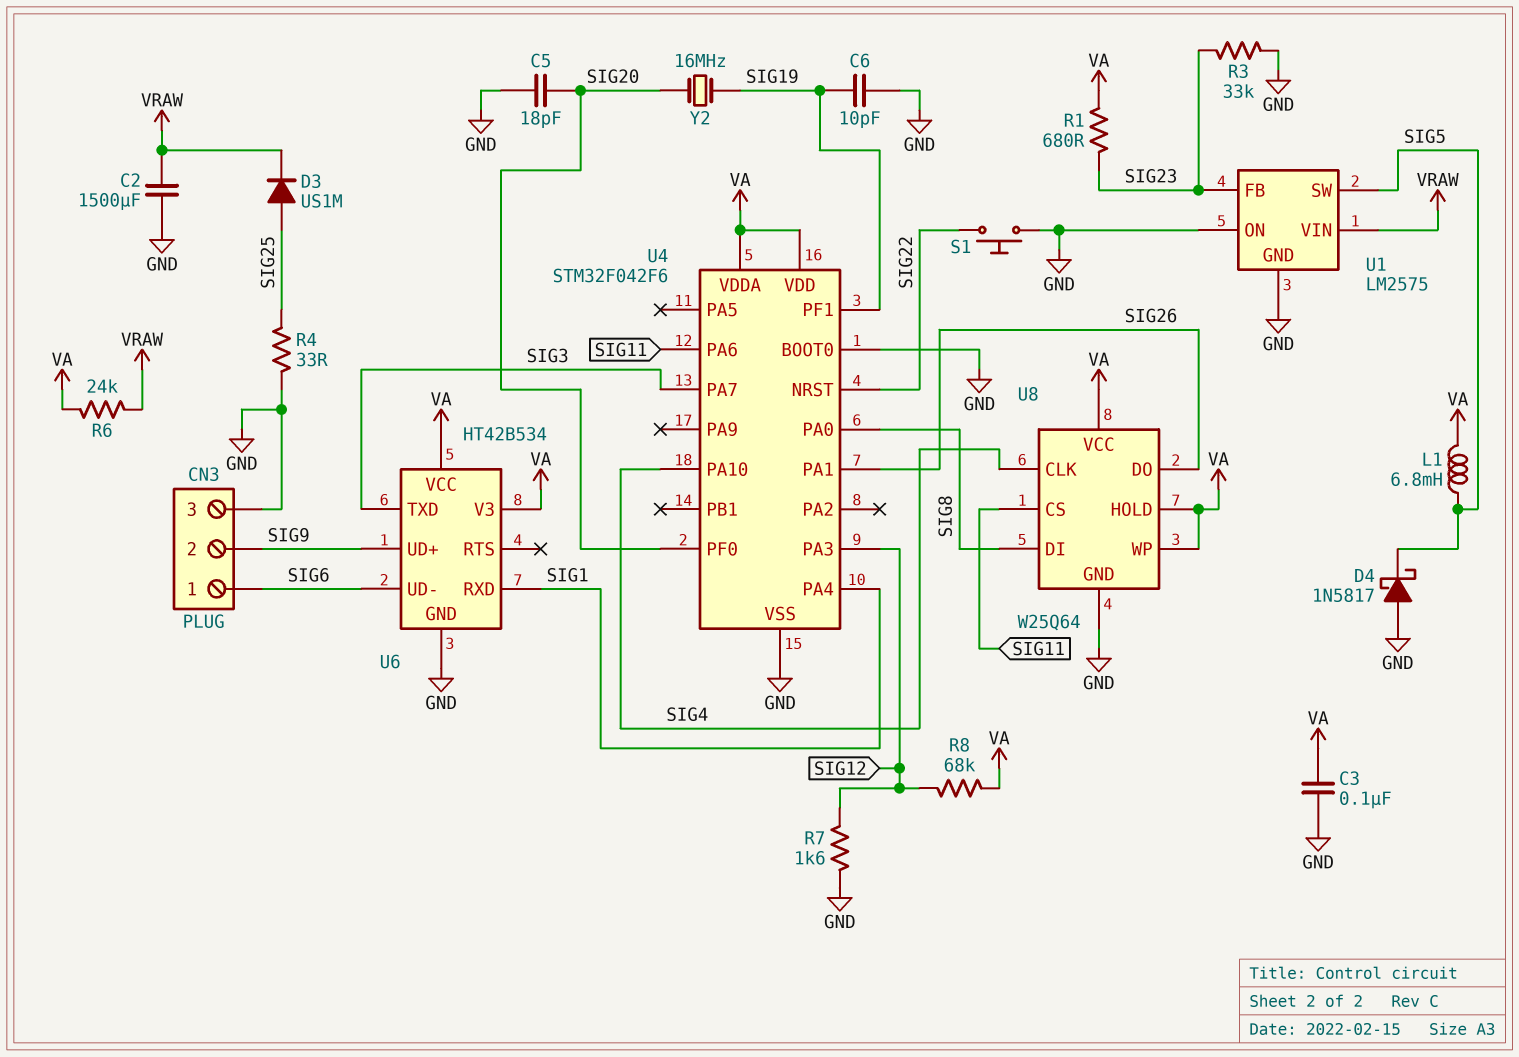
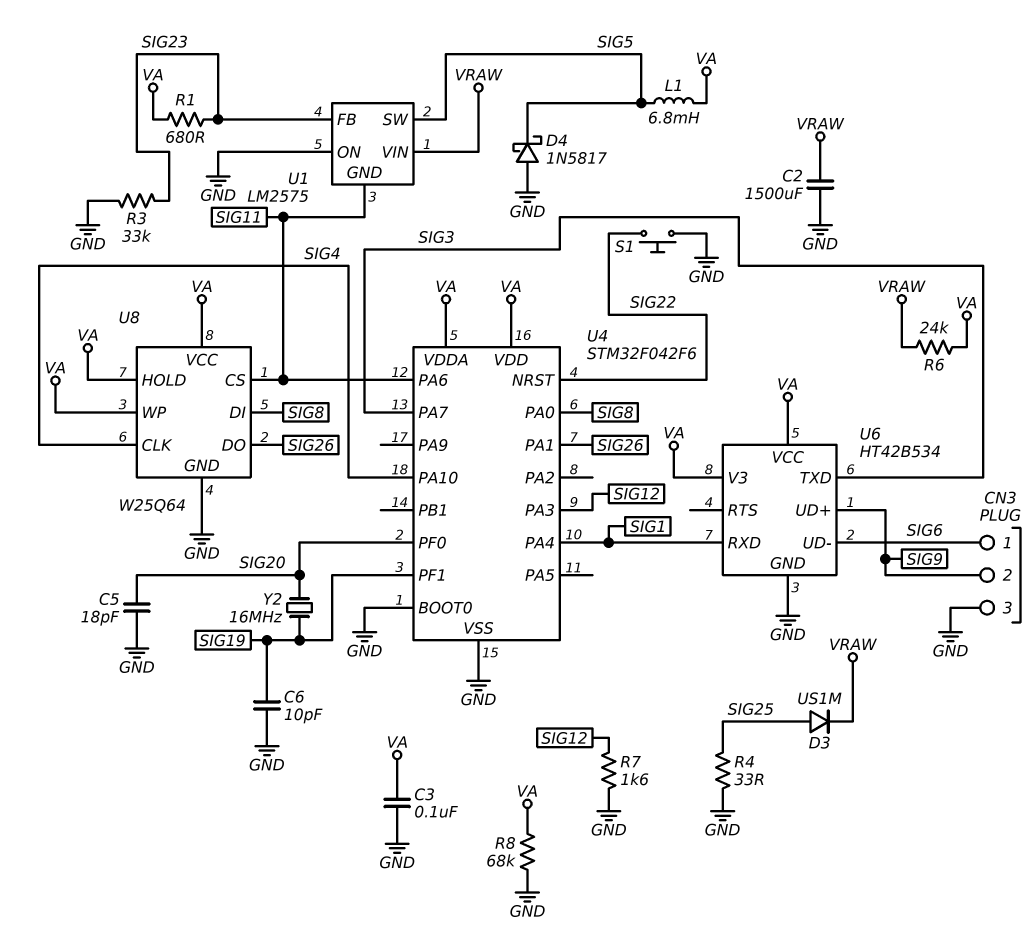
R8: 68k (SIG12, VA) -> 68k (GND, VA)
U1 pin GND: GND -> SIG11

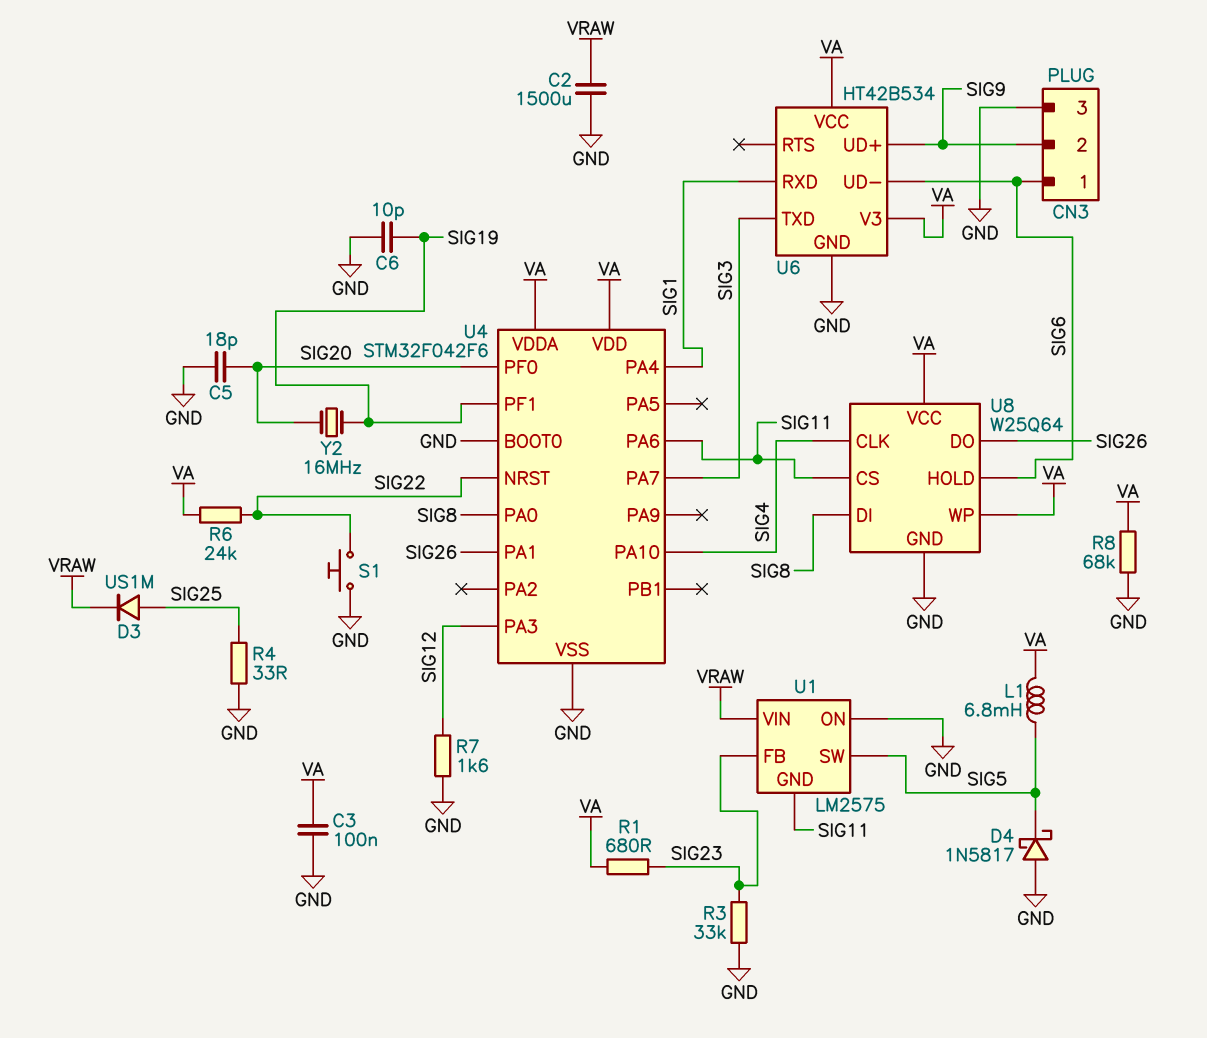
R6: 24k (VA, VRAW) -> 24k (SIG22, VA)
U8 pin HOLD: VA -> SIG6

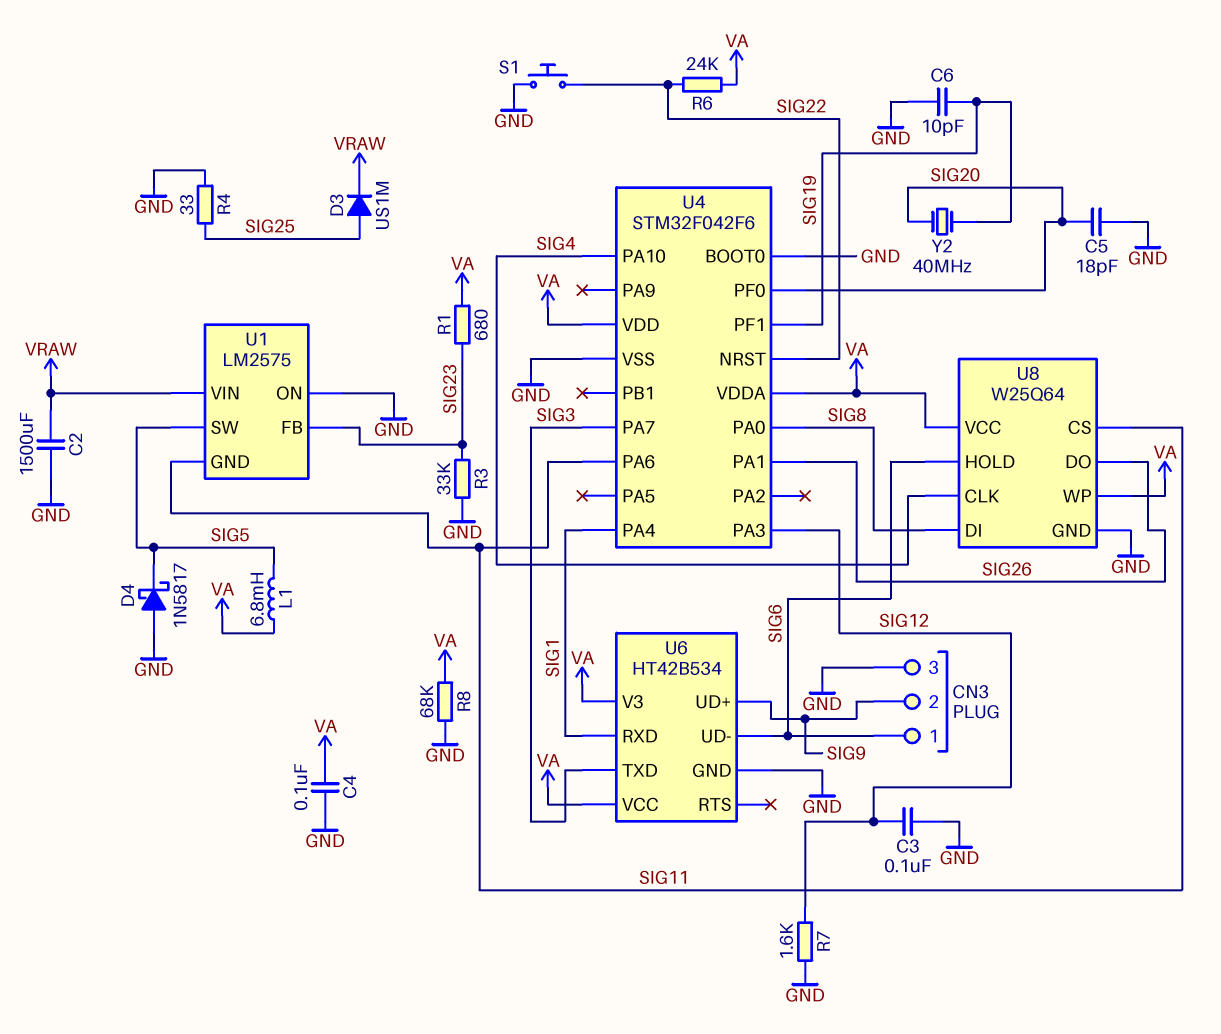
C3: 100nF (GND, VA) -> 100nF (GND, SIG12)
C4: none -> 100nF (GND, VA)
Y2: 16MHz (SIG19, SIG20) -> 40MHz (SIG19, SIG20)

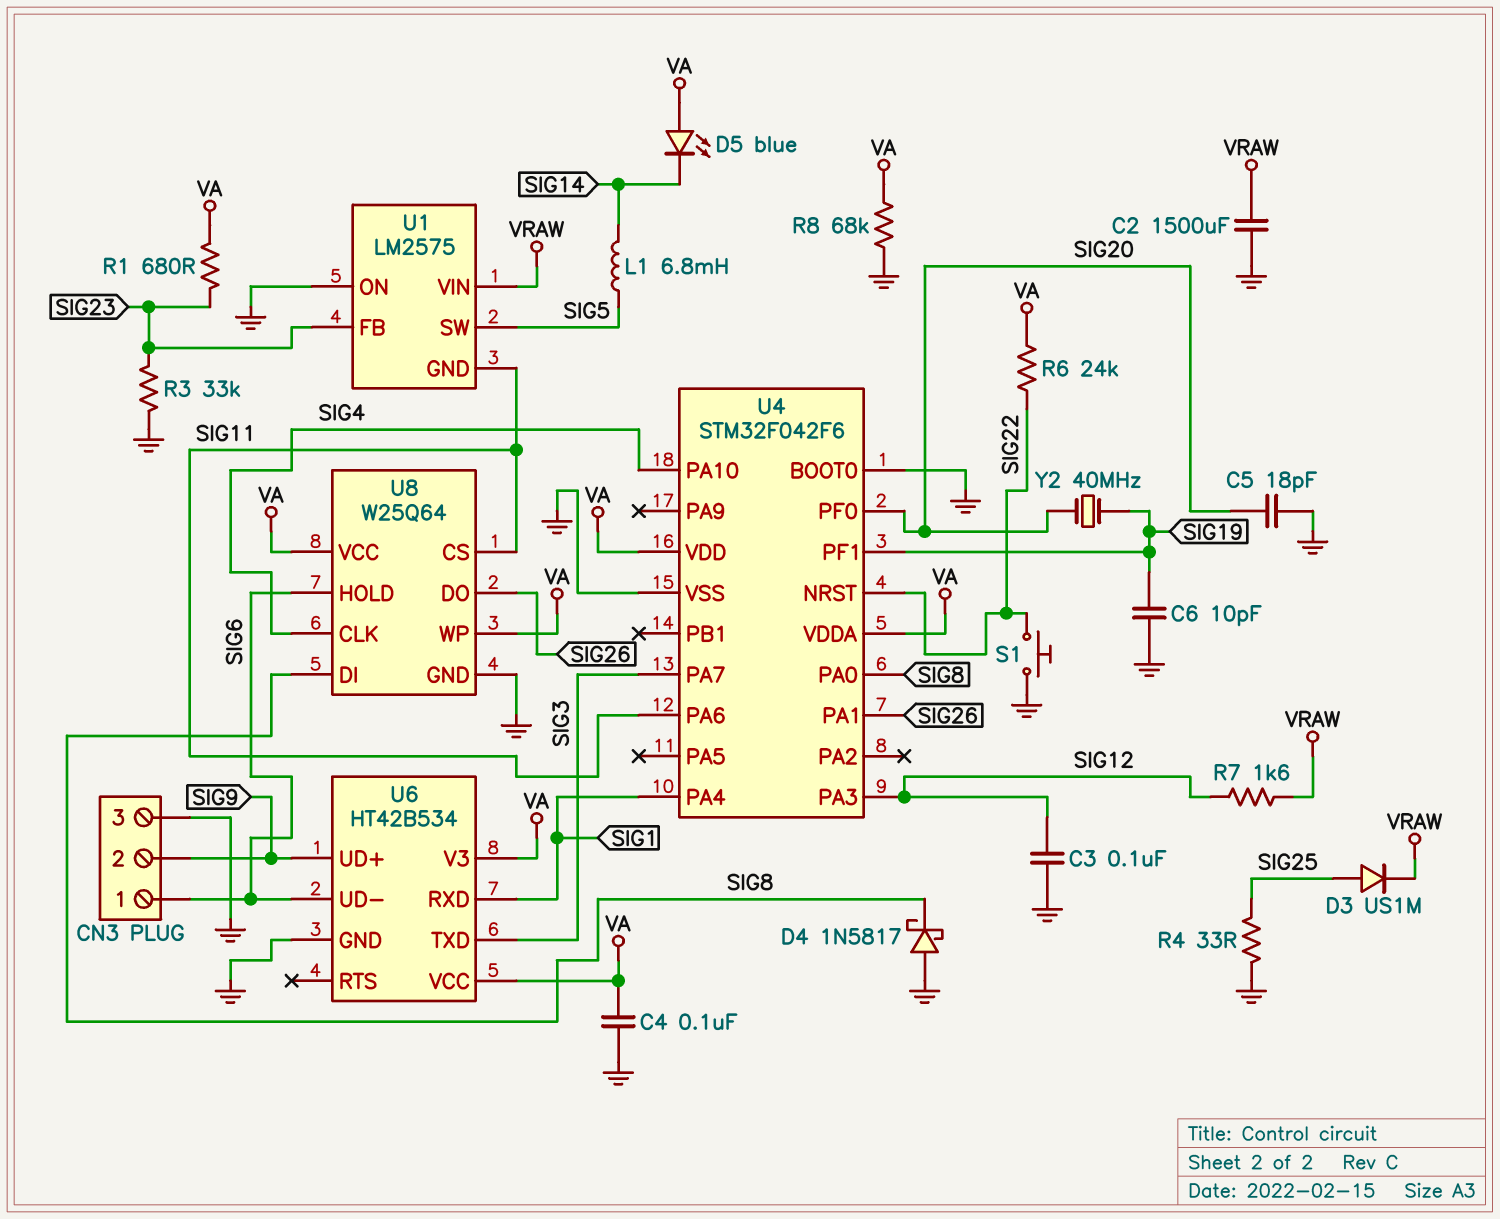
D4: schottky 1N5817 (A GND, K SIG5) -> schottky 1N5817 (A GND, K SIG8)
D5: none -> LED blue (A VA, K SIG14)
L1: 6.8mH (SIG5, VA) -> 6.8mH (SIG5, SIG14)
R7: 1.6k (GND, SIG12) -> 1.6k (SIG12, VRAW)

